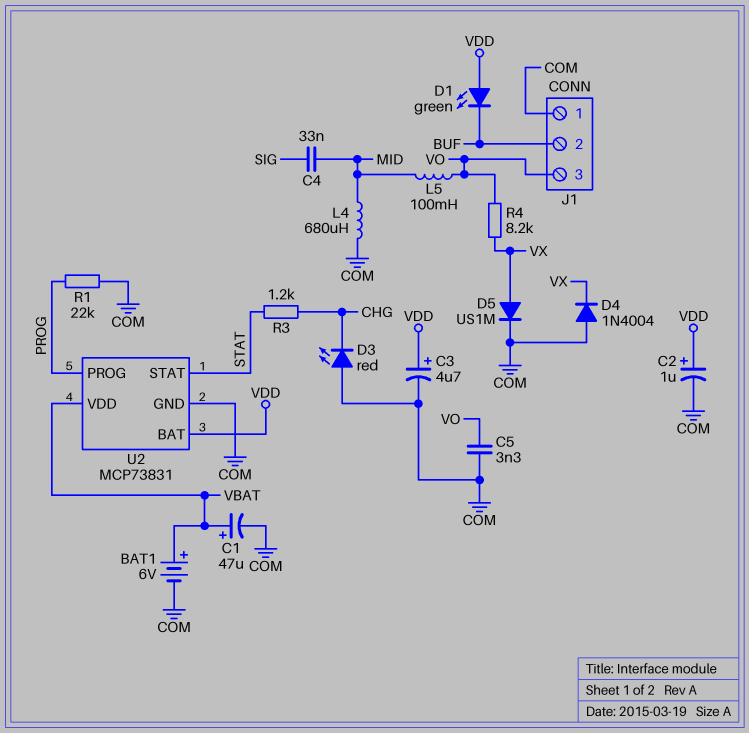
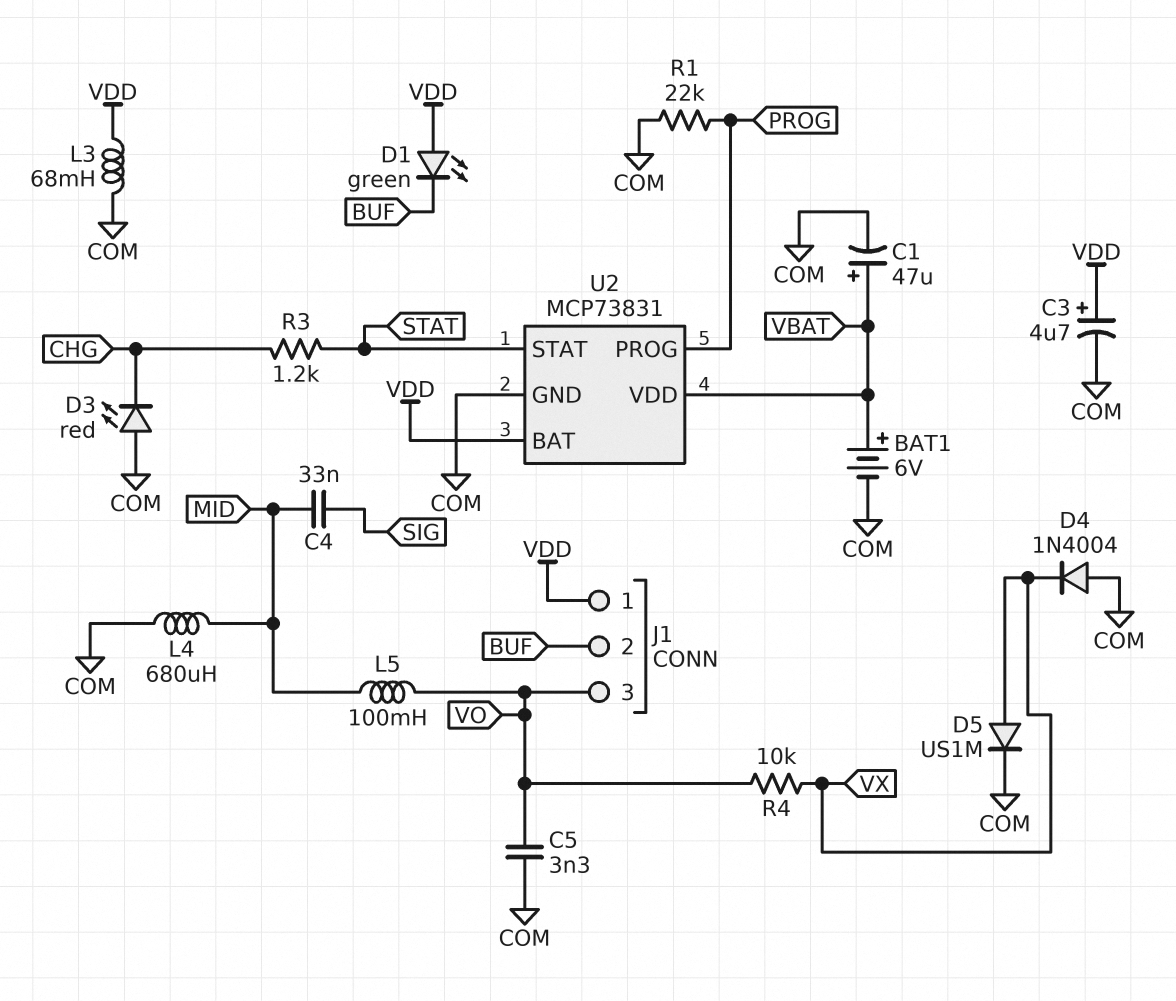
C2: 1uF (plus VDD, minus COM) -> none
J1 pin 1: COM -> VDD
L3: none -> 68mH (COM, VDD)
R4: 8.2k (VO, VX) -> 10k (VO, VX)

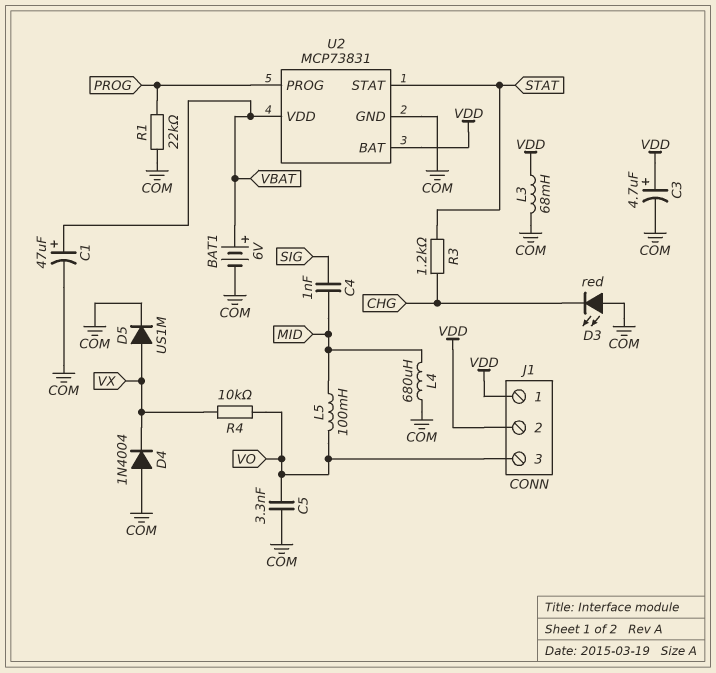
C4: 33nF (MID, SIG) -> 1nF (MID, SIG)
D1: LED green (A VDD, K BUF) -> none
J1 pin 2: BUF -> VDD

